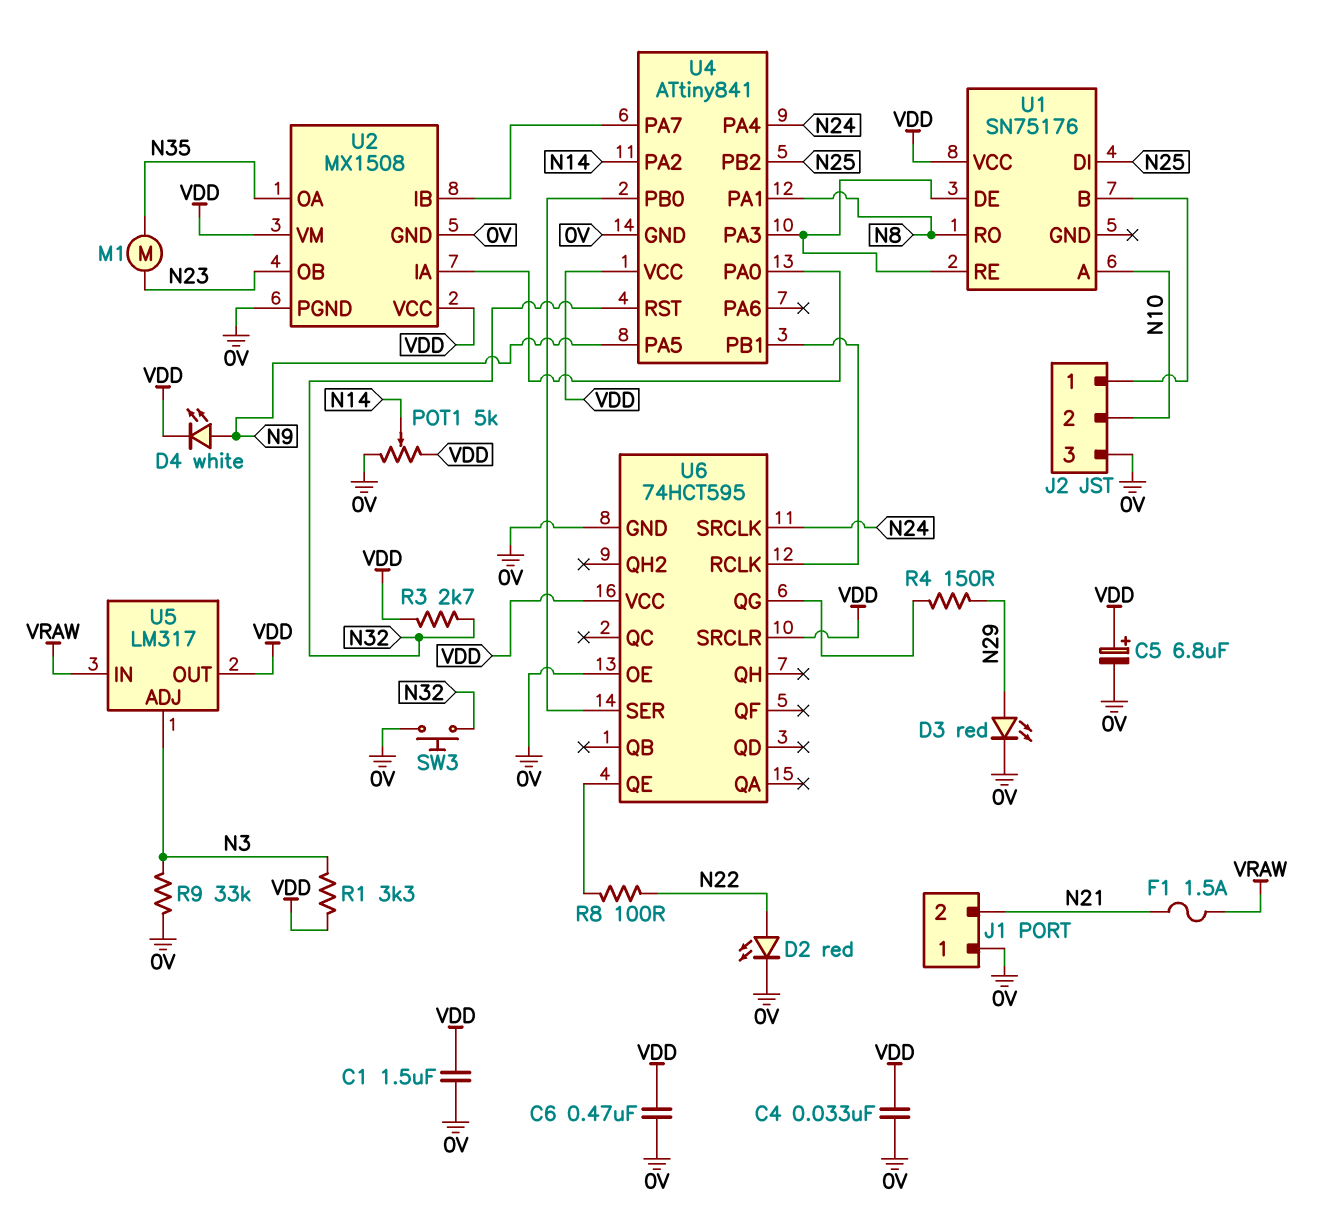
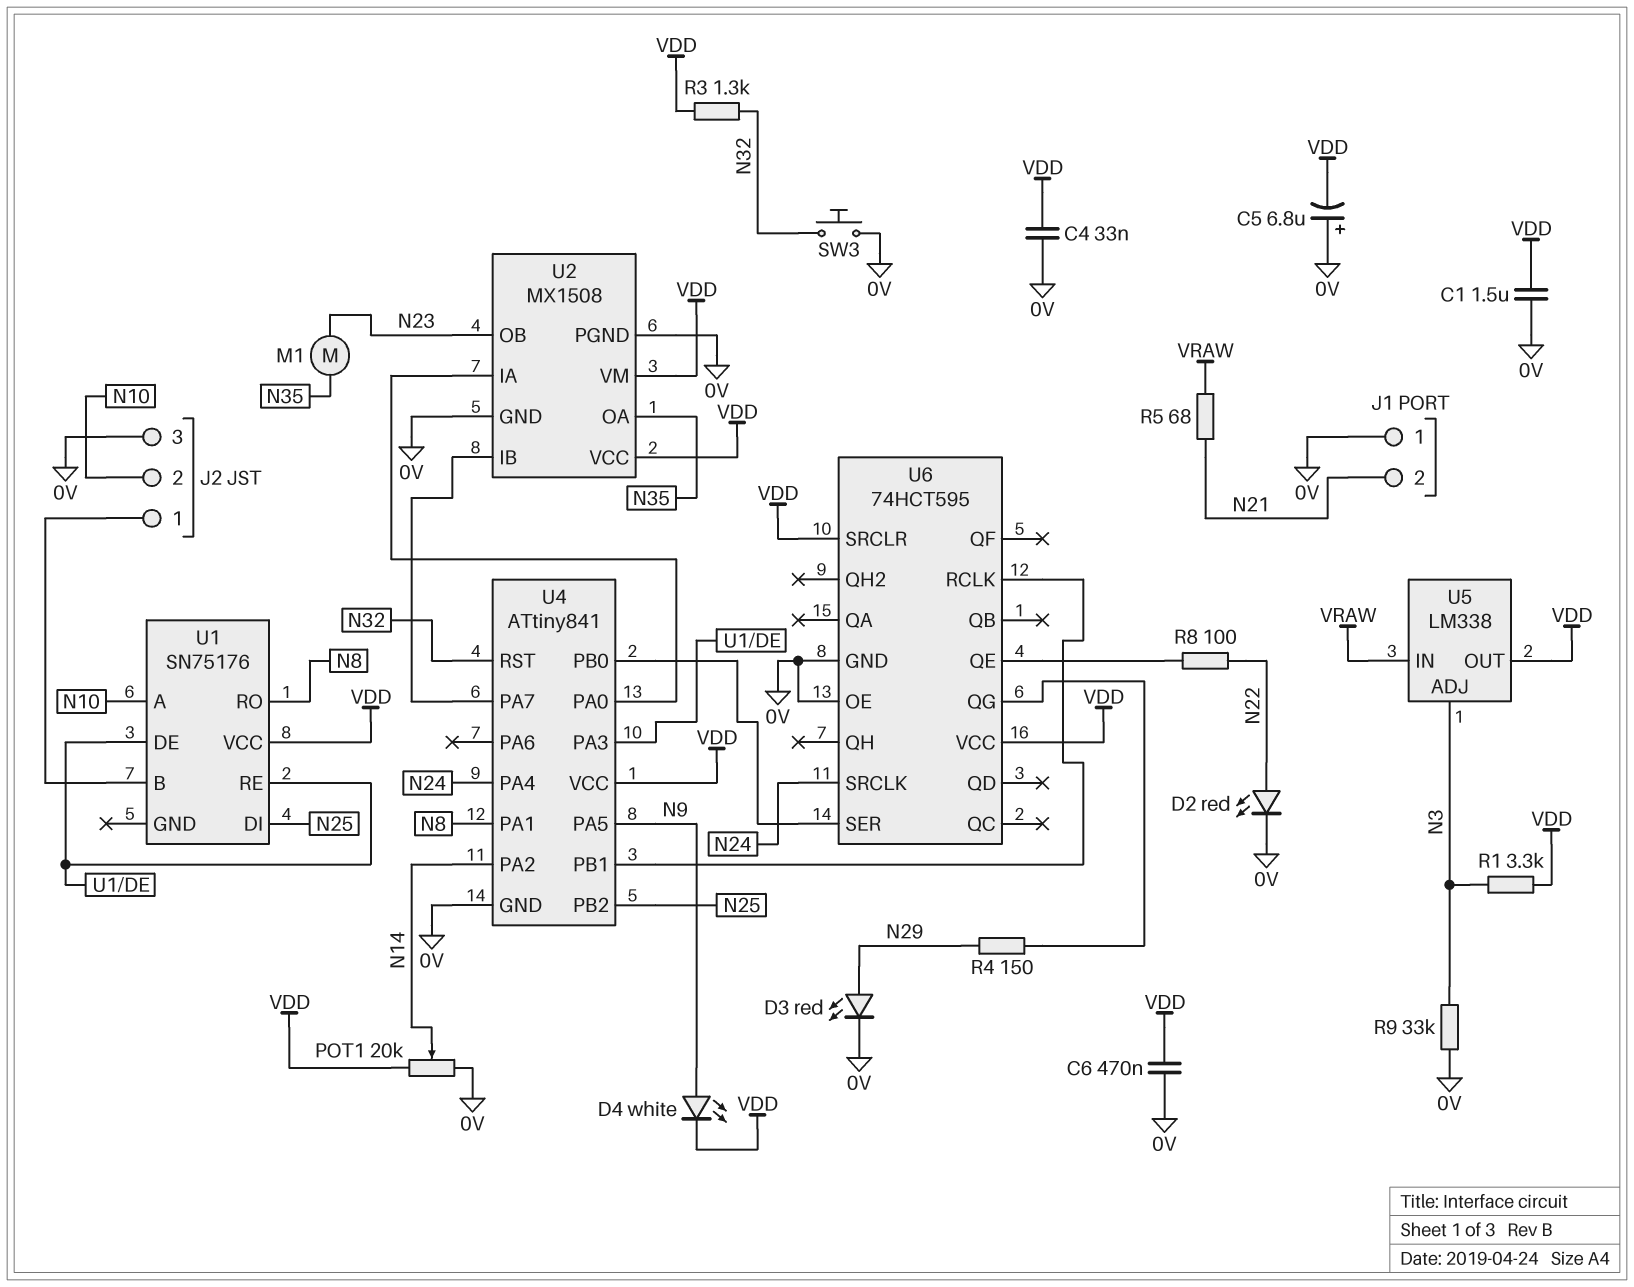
C5: 6.8uF (plus VDD, minus 0V) -> 6.8uF (plus 0V, minus VDD)
F1: 1.5A (N21, VRAW) -> none
POT1: 5k (0V, VDD, wiper N14) -> 20k (0V, VDD, wiper N14)
R3: 2.7k (N32, VDD) -> 1.3k (N32, VDD)
R5: none -> 68 (N21, VRAW)
U5: LM317 -> LM338

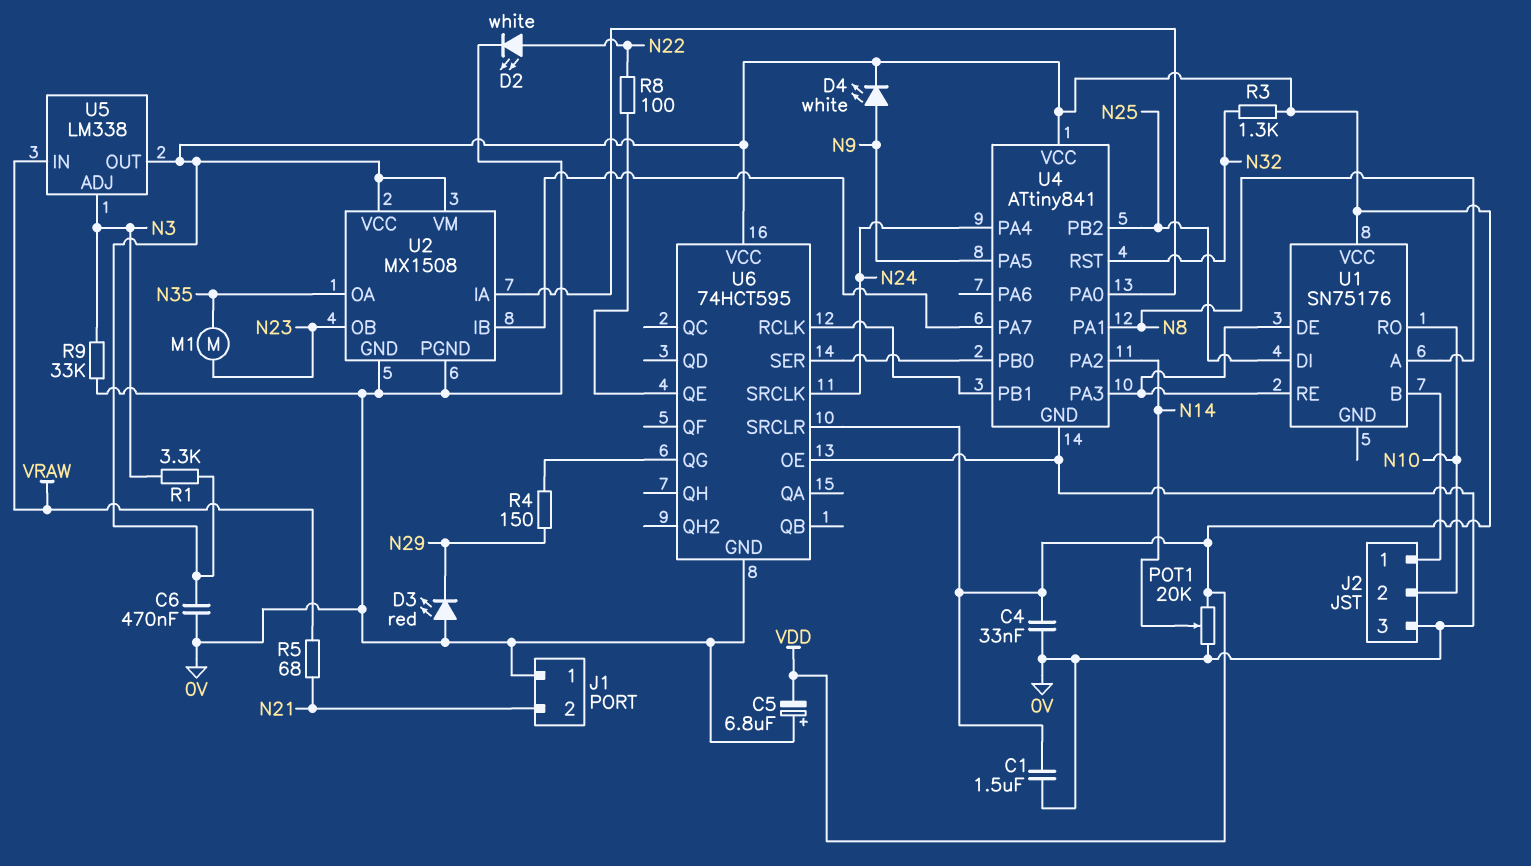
D2: LED red (A N22, K 0V) -> LED white (A N22, K 0V)
D3: LED red (A N29, K 0V) -> LED red (A 0V, K N29)
SW3: button (0V, N32) -> none
U1 pin A: N10 -> N8
U1 pin RO: N8 -> N10

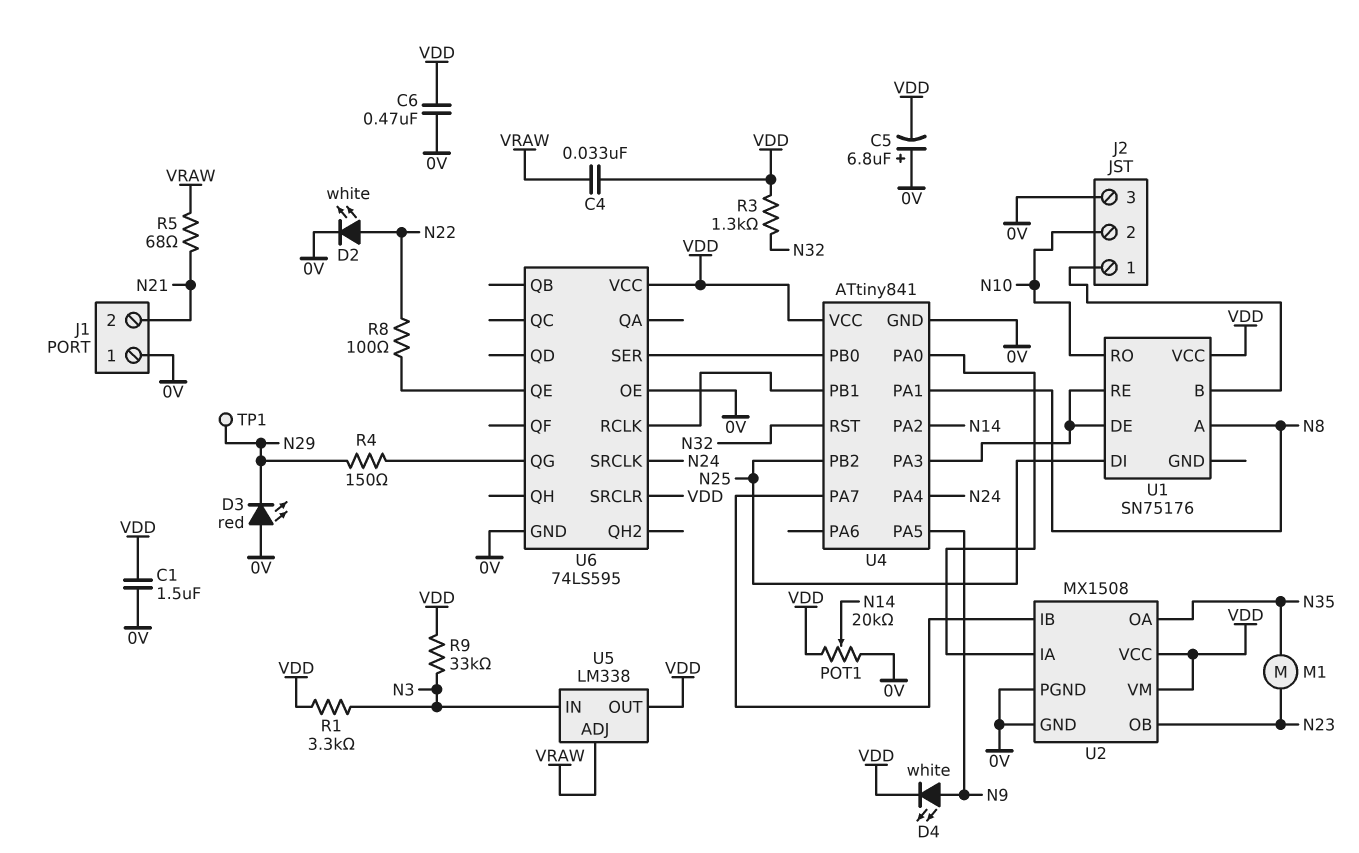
C4: 33nF (0V, VDD) -> 33nF (VDD, VRAW)
R9: 33k (0V, N3) -> 33k (N3, VDD)
TP1: none -> test point (N29)
U5 pin ADJ: N3 -> VRAW
U5 pin IN: VRAW -> N3
U6: 74HCT595 -> 74LS595

